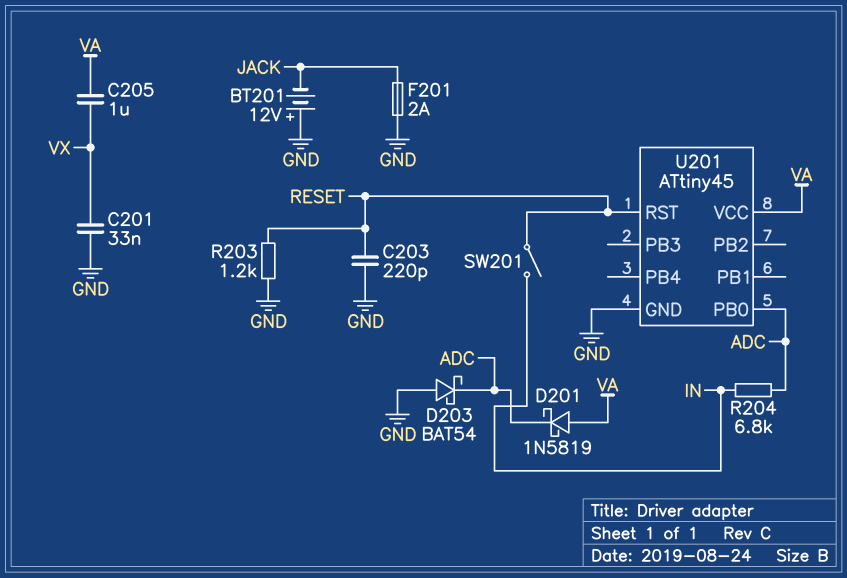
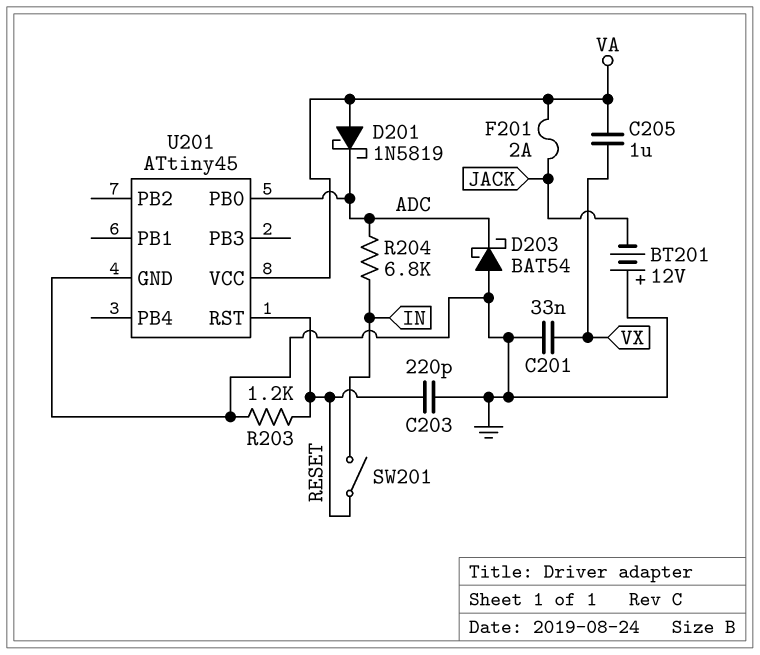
F201: 2A (GND, JACK) -> 2A (JACK, VA)

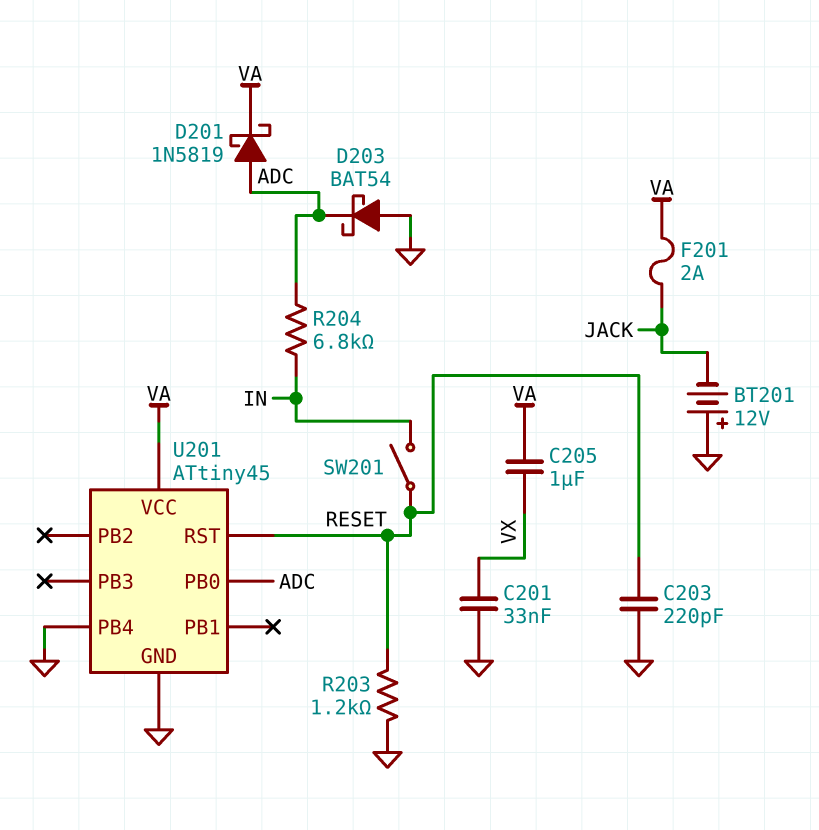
D201: schottky 1N5819 (A VA, K ADC) -> schottky 1N5819 (A ADC, K VA)
U201 pin PB4: none -> GND

